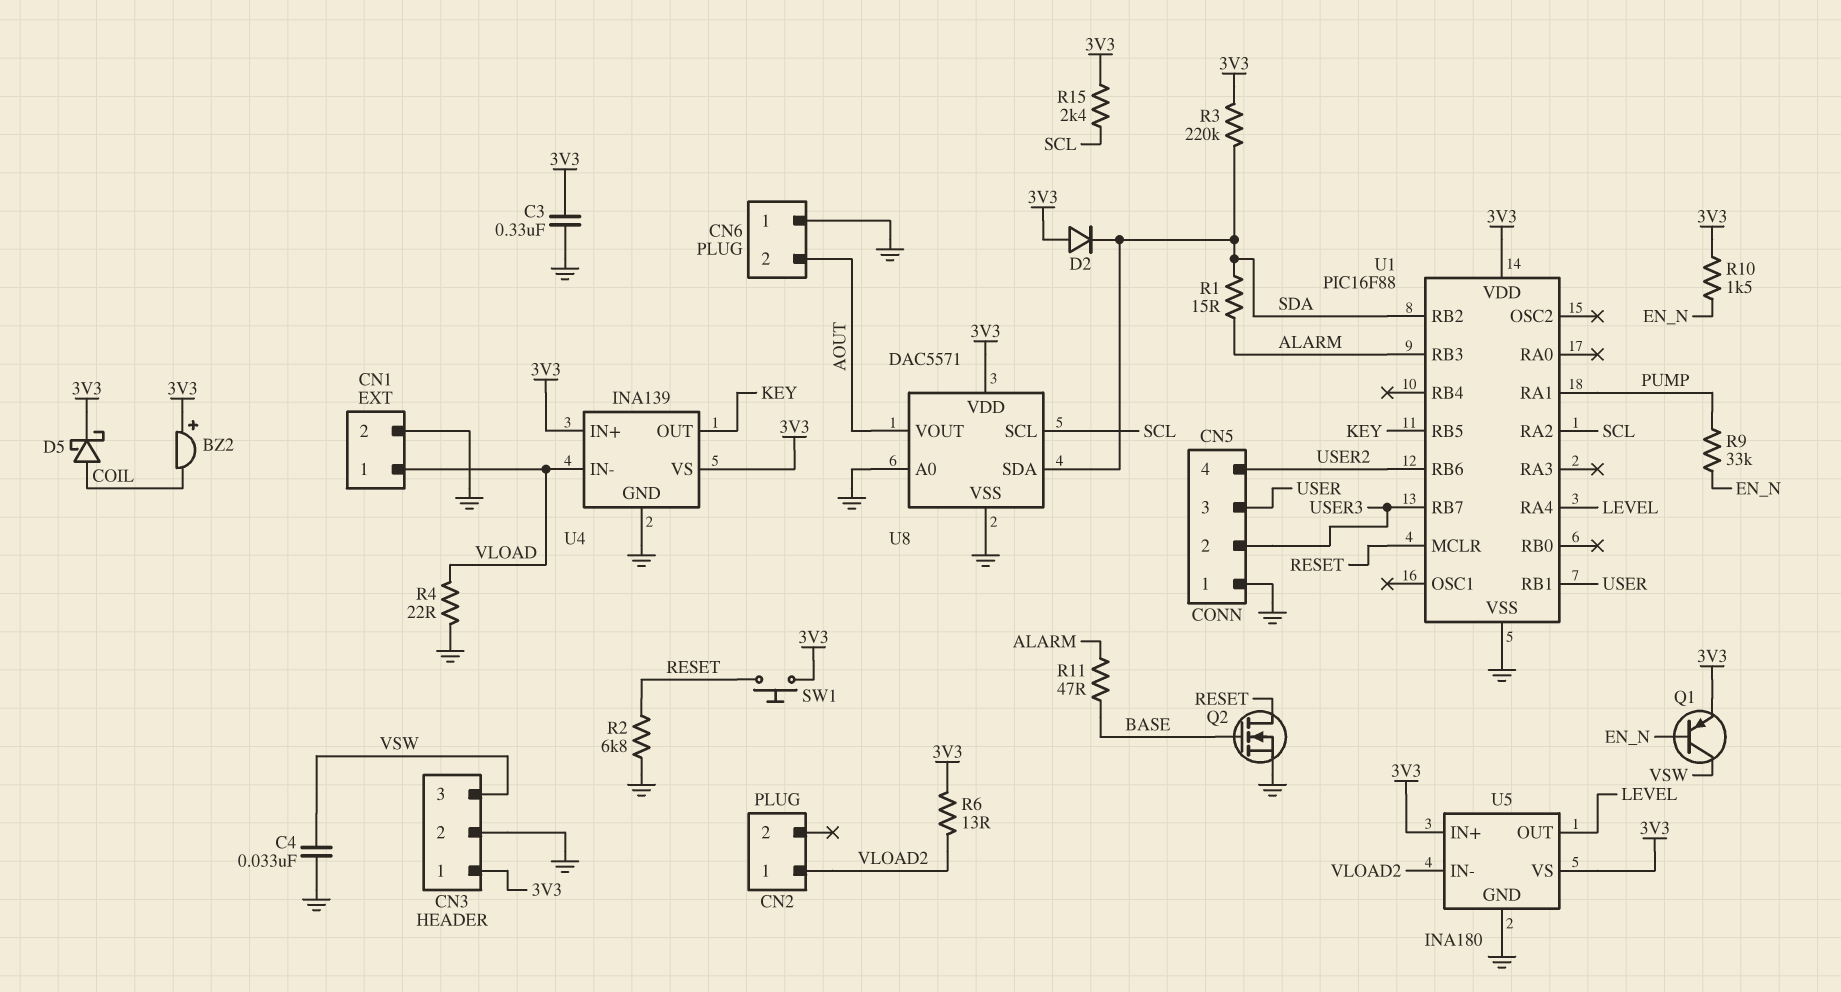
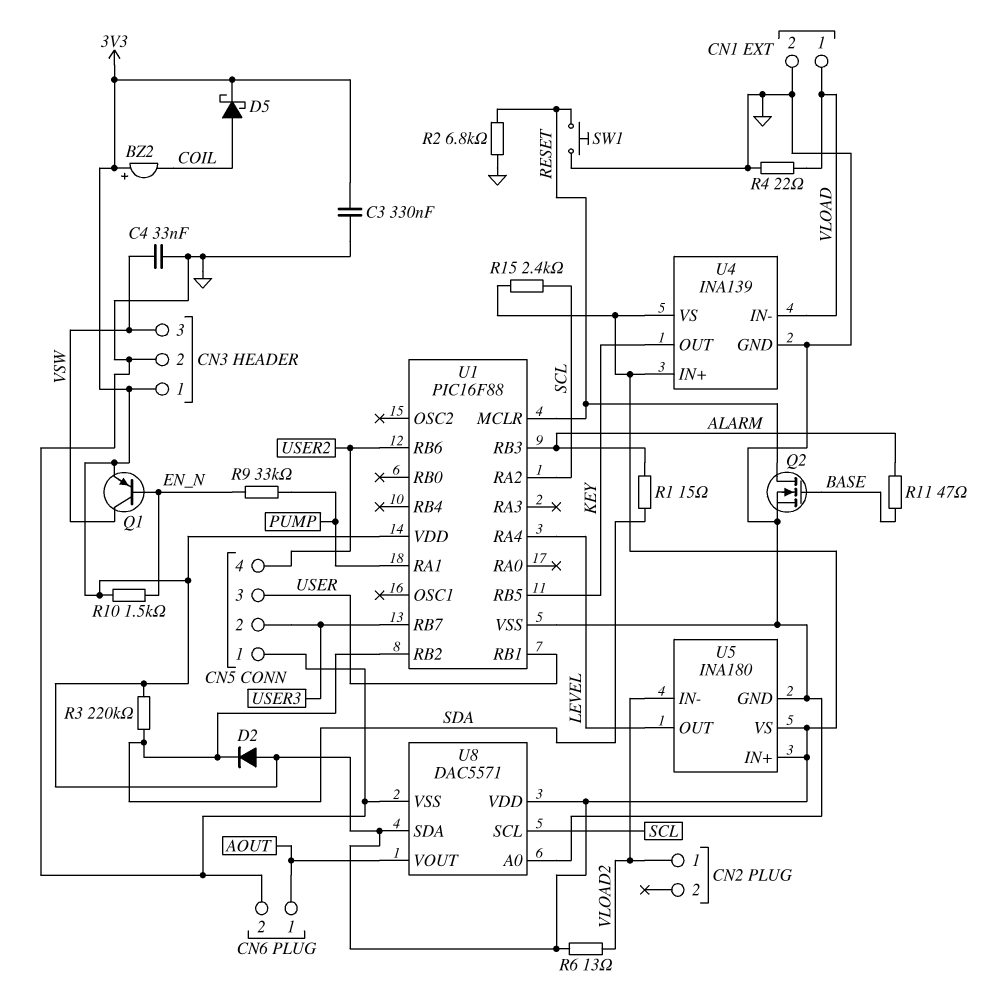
CN6 pin 1: GND -> AOUT
CN6 pin 2: AOUT -> GND
SW1: button (3V3, RESET) -> button (GND, RESET)
U8 pin SDA: SDA -> 3V3

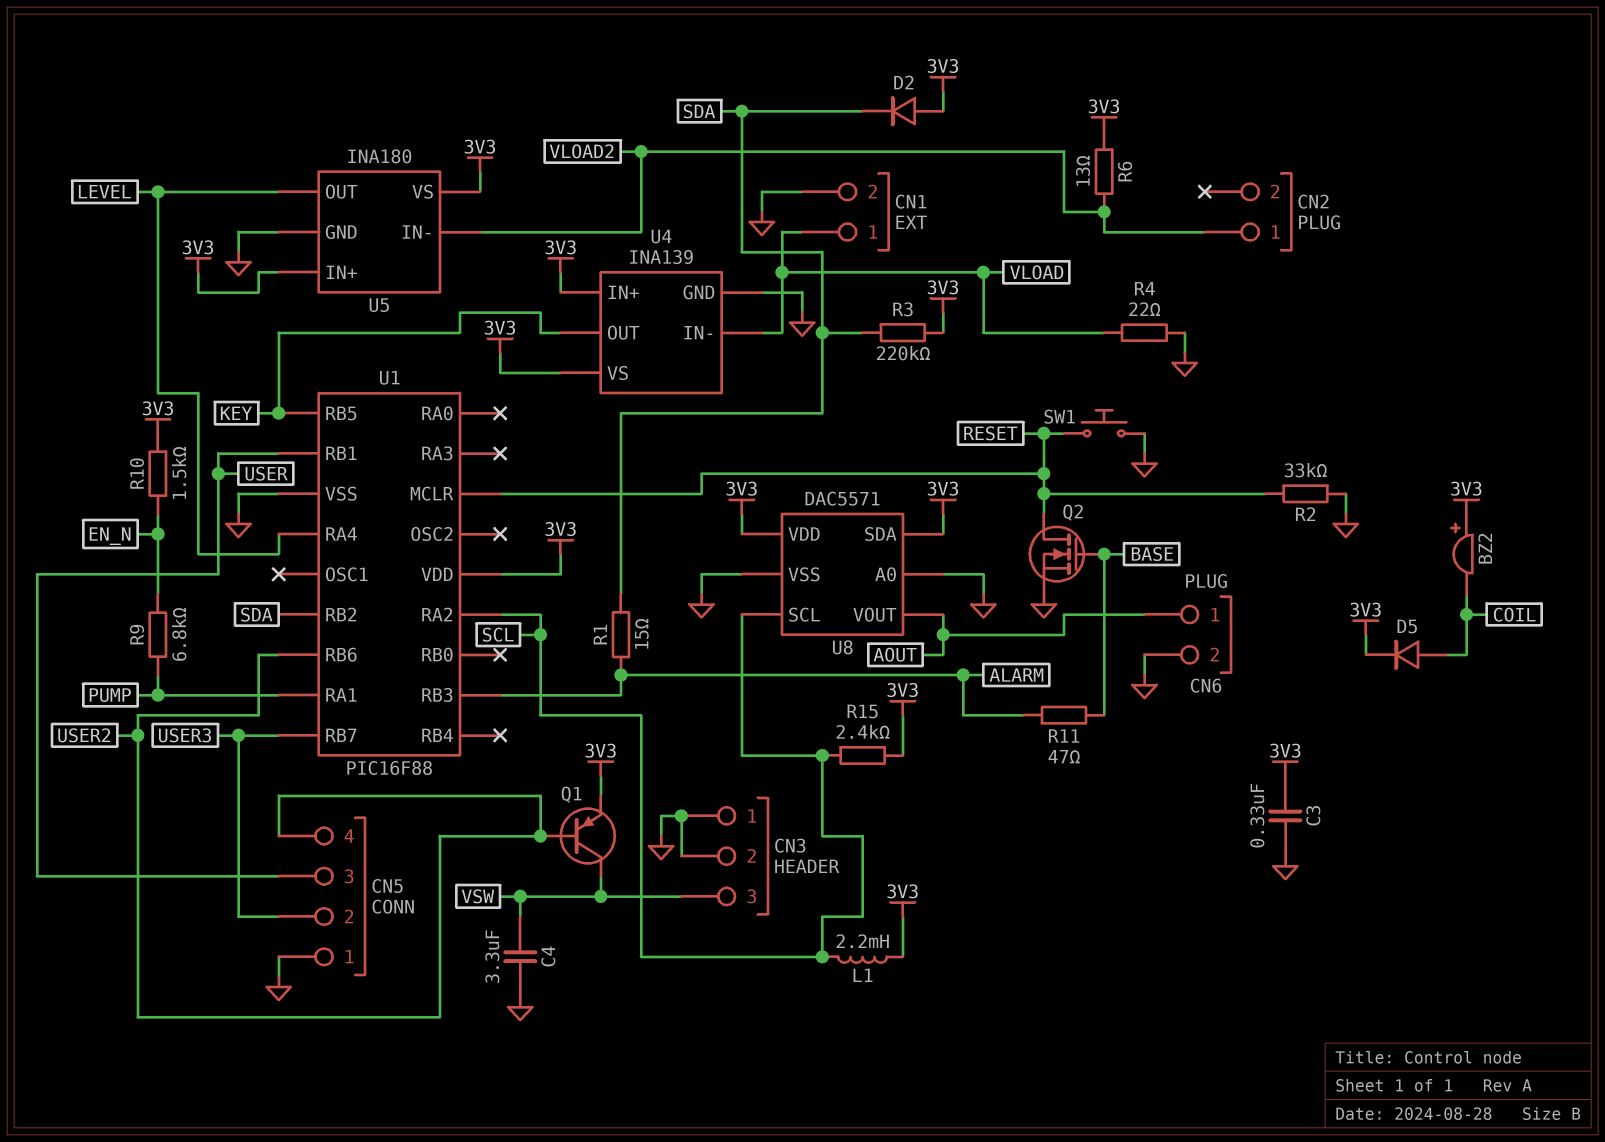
C4: 33nF (GND, VSW) -> 3.3uF (GND, VSW)
CN3 pin 1: 3V3 -> GND
D5: schottky (A COIL, K 3V3) -> diode (A COIL, K 3V3)
L1: none -> 2.2mH (3V3, SCL)
Q1: PNP (B EN_N, C VSW, E 3V3) -> PNP (B USER2, C VSW, E 3V3)
R2: 6.8k (GND, RESET) -> 33k (GND, RESET)
R9: 33k (EN_N, PUMP) -> 6.8k (EN_N, PUMP)

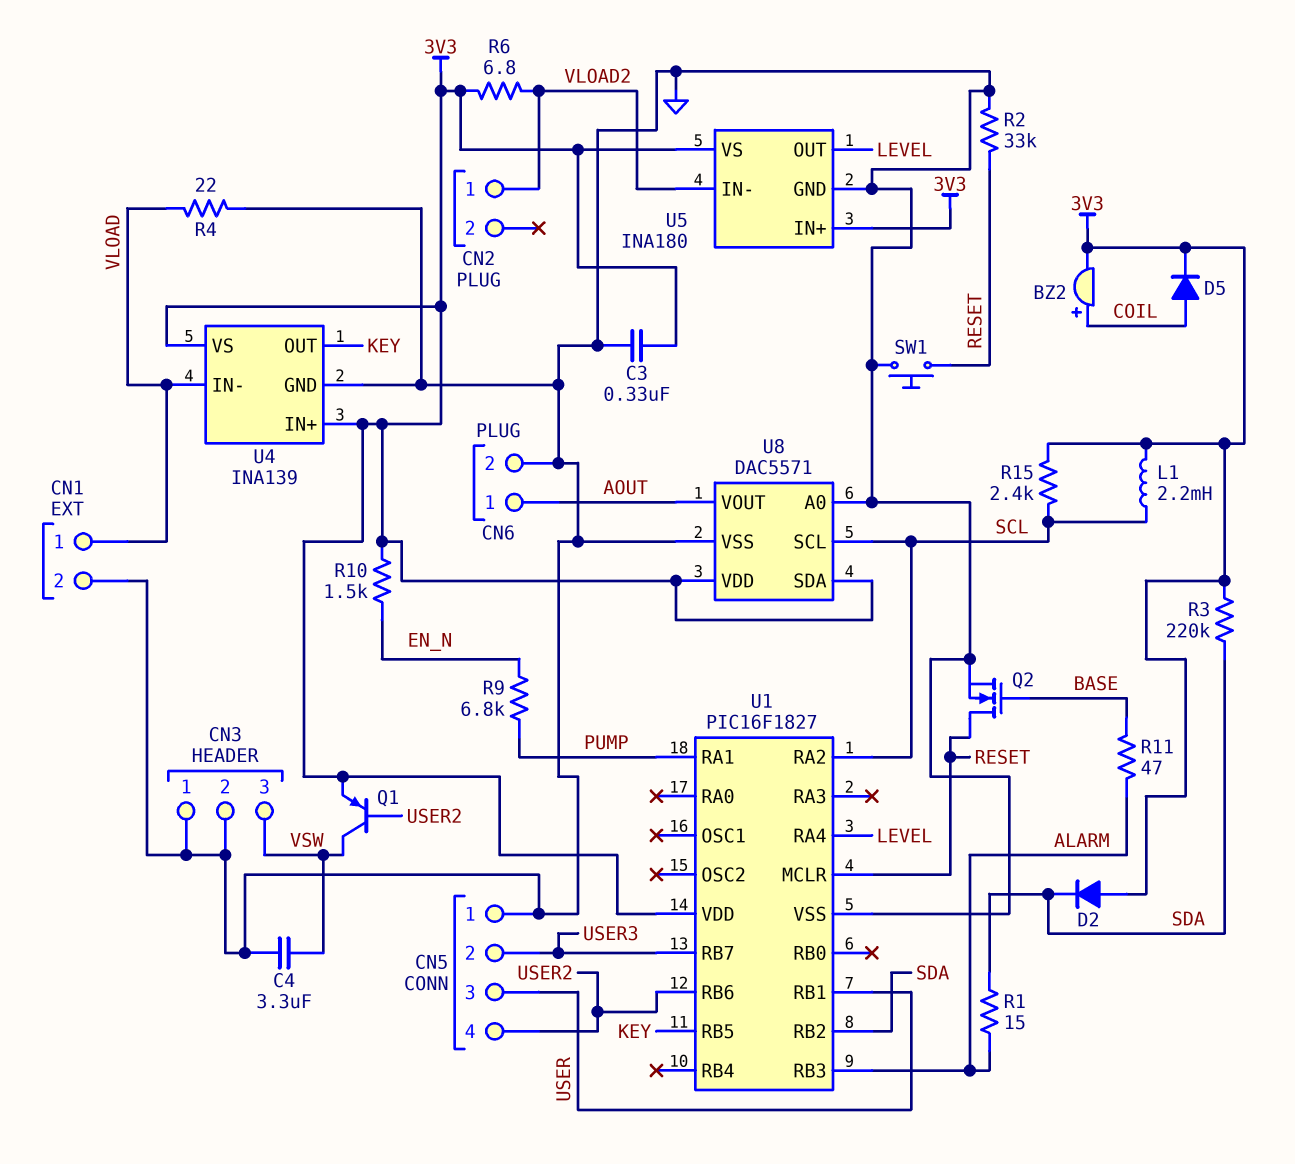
BZ2: buzzer (plus 3V3, minus COIL) -> buzzer (plus COIL, minus 3V3)
R6: 13 (3V3, VLOAD2) -> 6.8 (3V3, VLOAD2)
U1: PIC16F88 -> PIC16F1827

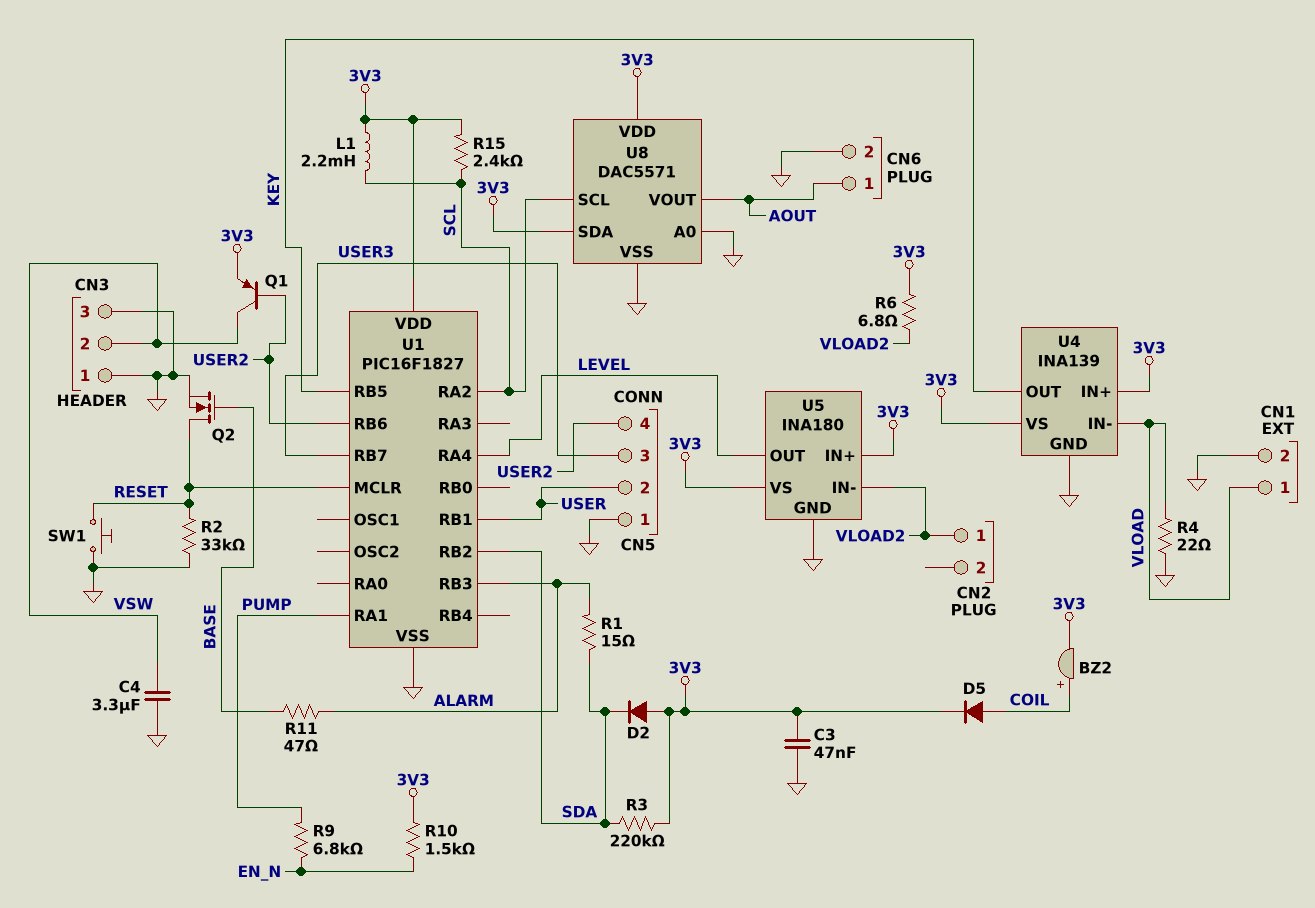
C3: 330nF (3V3, GND) -> 47nF (3V3, GND)
CN3 pin 2: GND -> VSW
CN3 pin 3: VSW -> GND
CN5 pin 2: USER3 -> USER
CN5 pin 3: USER -> USER3

